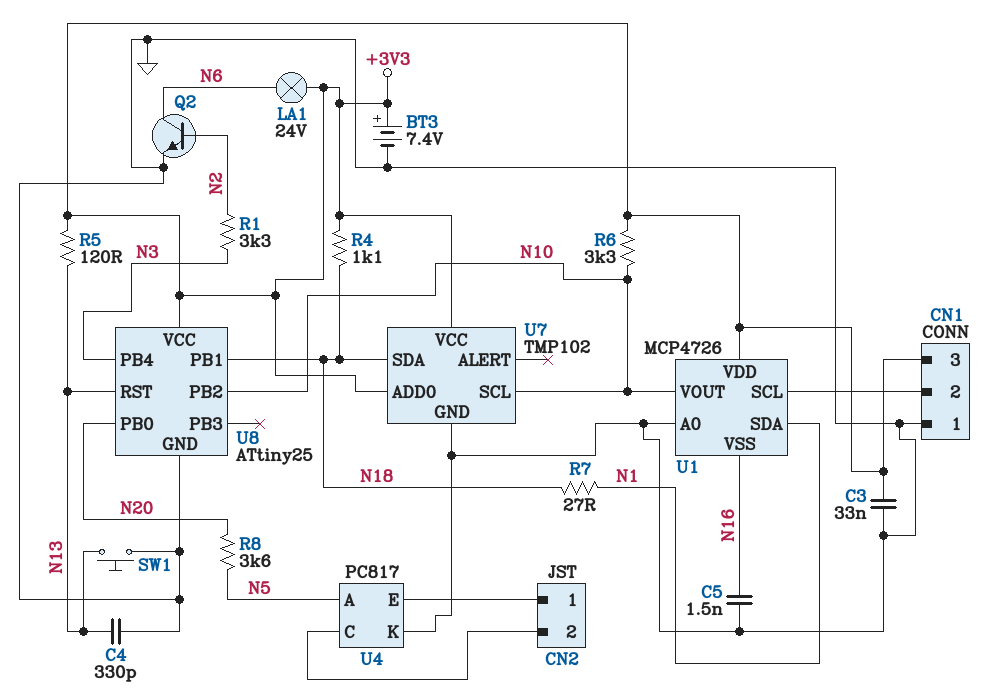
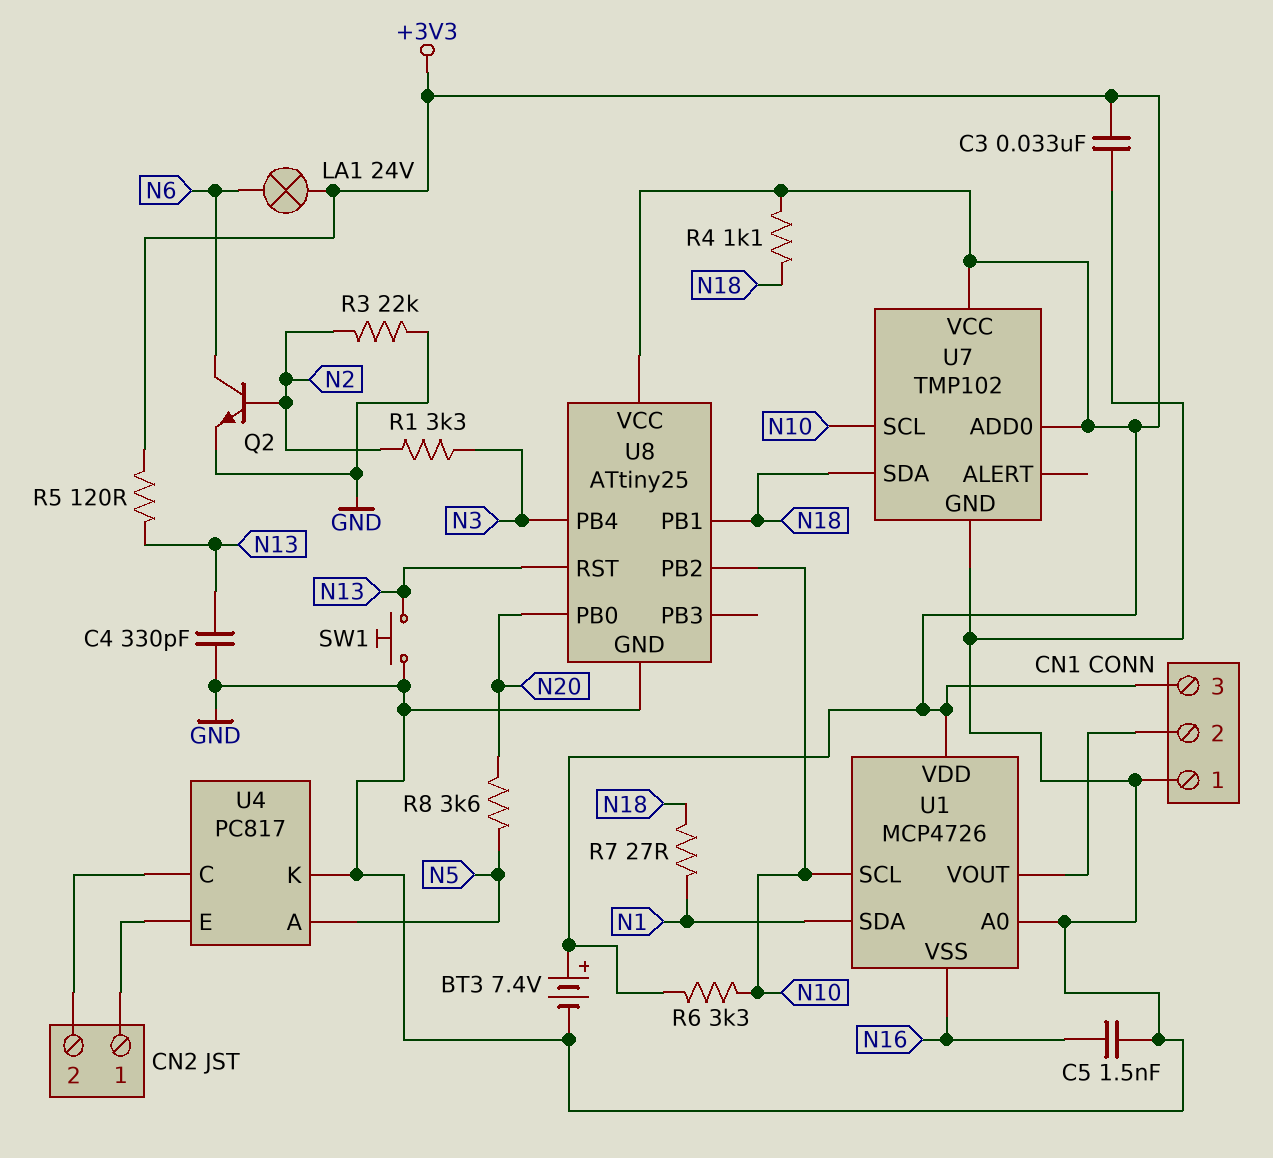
R3: none -> 22k (GND, N2)
U1 pin SCL: CN1/2 -> N10
U1 pin VOUT: N10 -> CN1/2

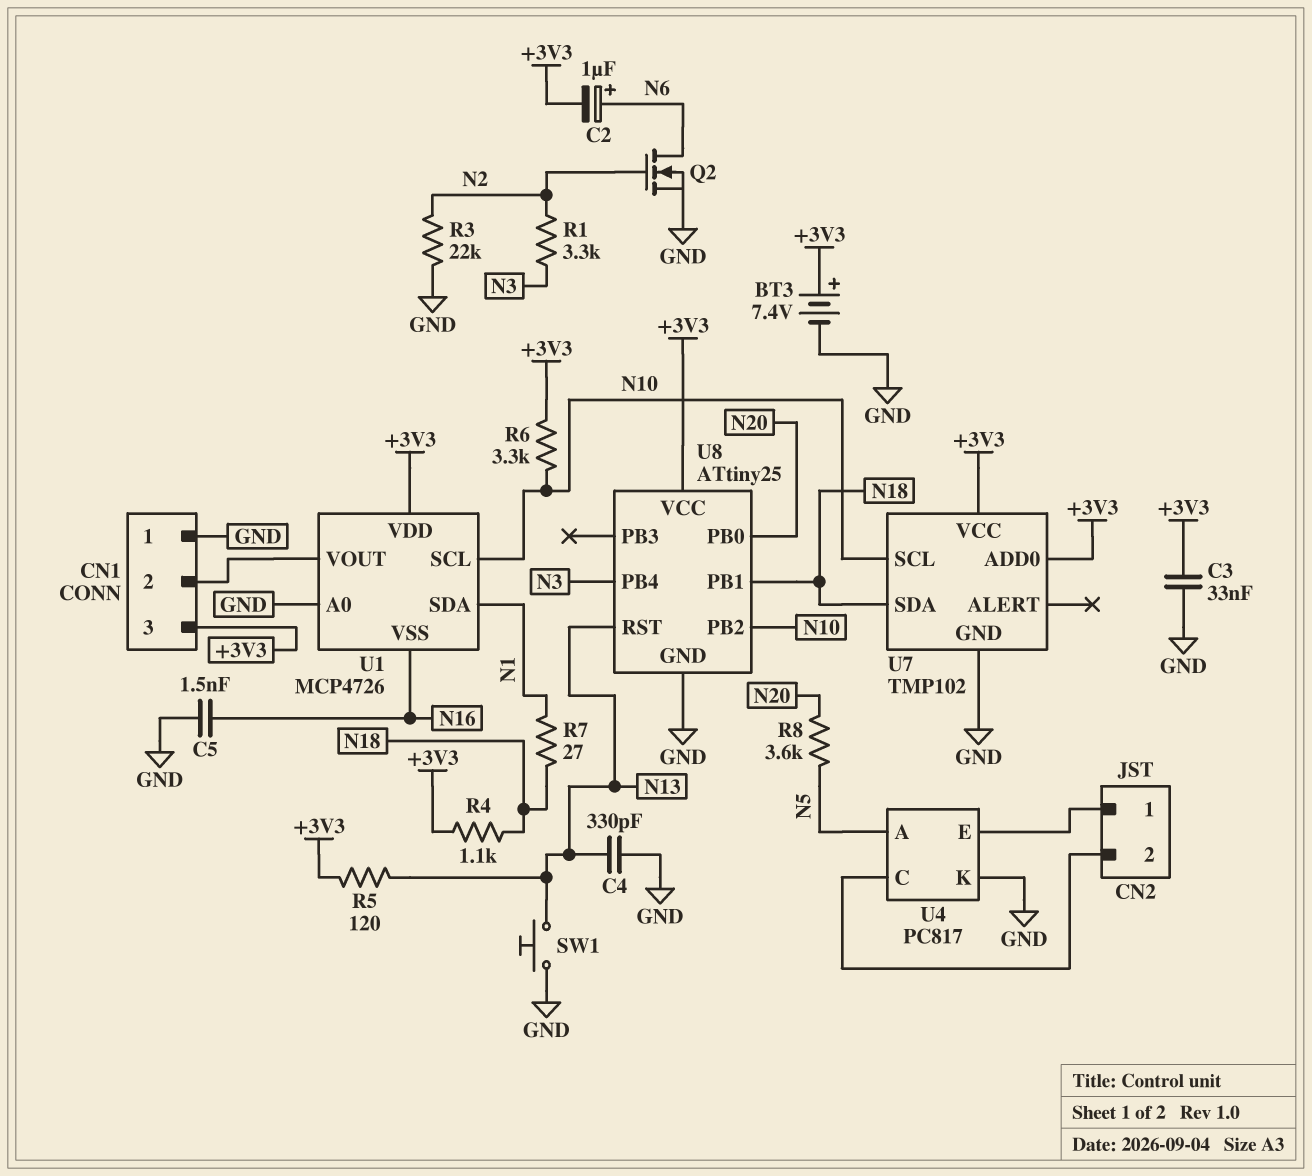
C2: none -> 1uF (plus N6, minus +3V3)
LA1: lamp 24V (+3V3, N6) -> none
Q2: NPN (B N2, C N6, E GND) -> NMOS (G N2, D N6, S GND)

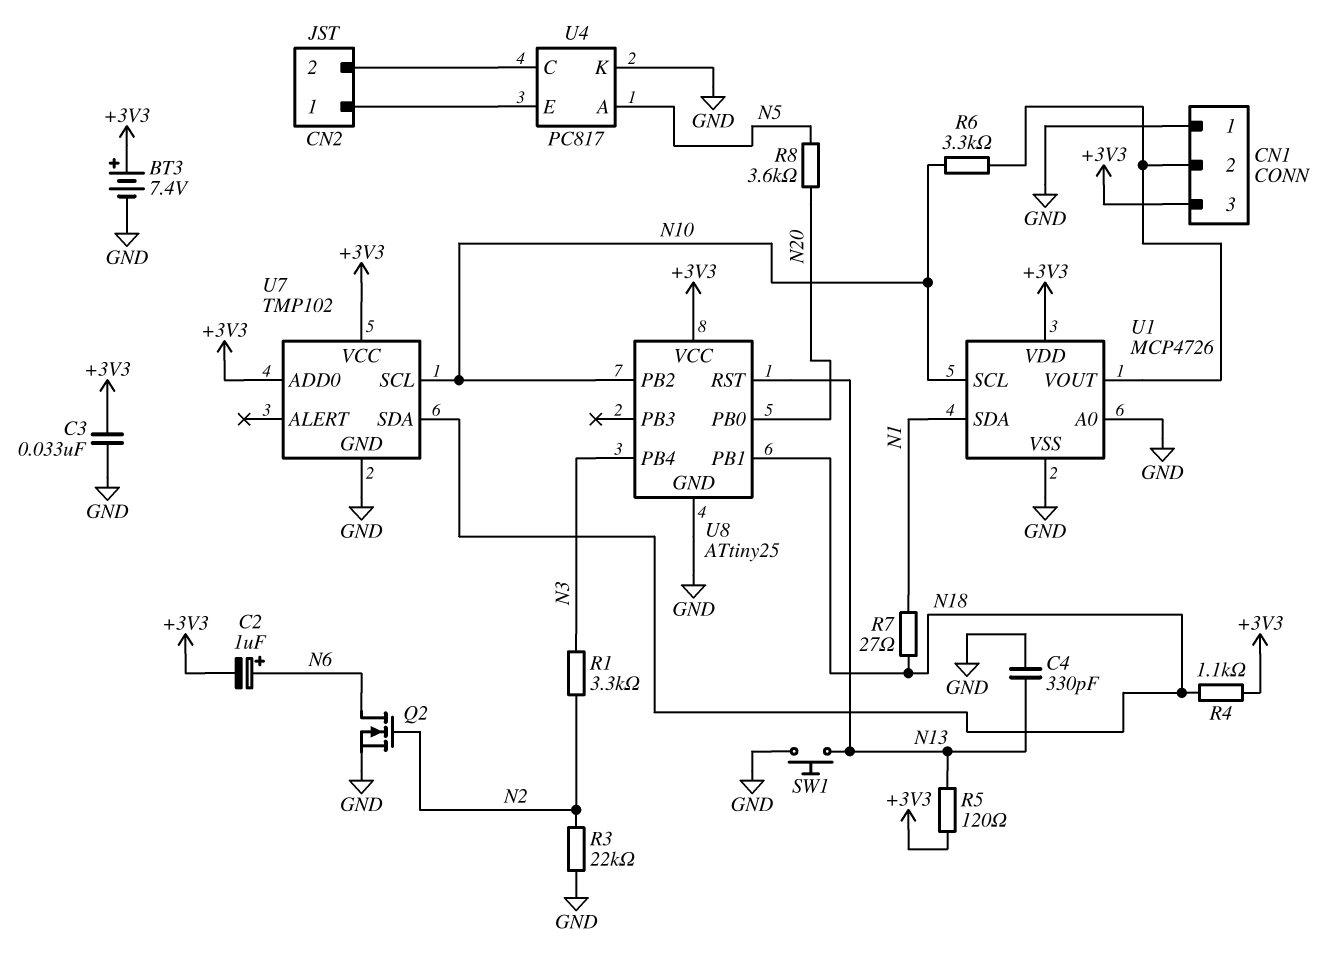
C5: 1.5nF (GND, N16) -> none
R6: 3.3k (+3V3, N10) -> 3.3k (CN1/2, N10)
U1 pin VSS: N16 -> GND

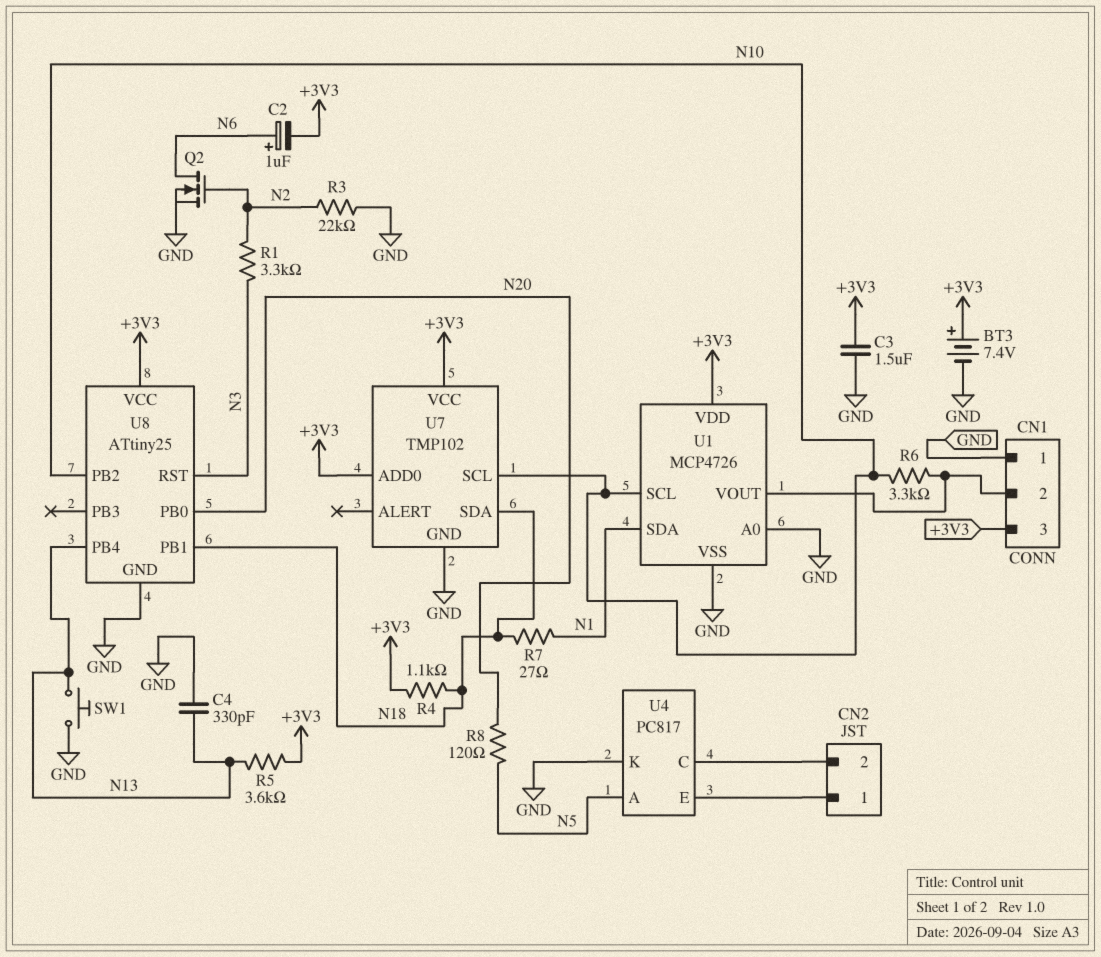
C3: 33nF (+3V3, GND) -> 1.5uF (+3V3, GND)
R5: 120 (+3V3, N13) -> 3.6k (+3V3, N13)
R8: 3.6k (N5, N20) -> 120 (N5, N20)
U8 pin PB4: N3 -> N13
U8 pin RST: N13 -> N3

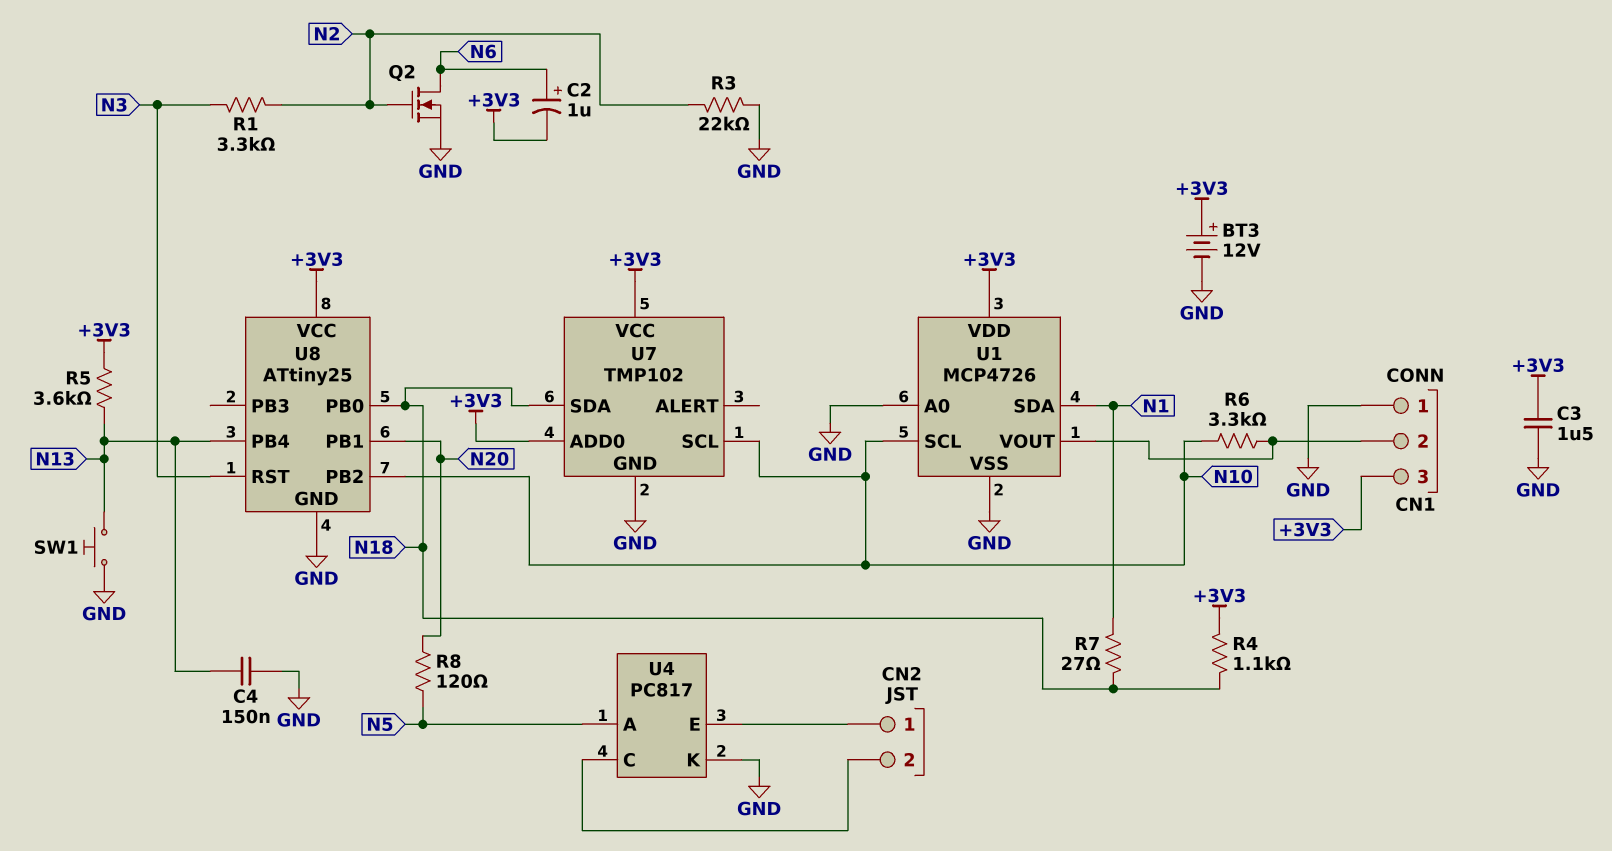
BT3: 7.4V (plus +3V3, minus GND) -> 12V (plus +3V3, minus GND)
C4: 330pF (GND, N13) -> 150nF (GND, N13)
U8 pin PB0: N20 -> N18
U8 pin PB1: N18 -> N20

